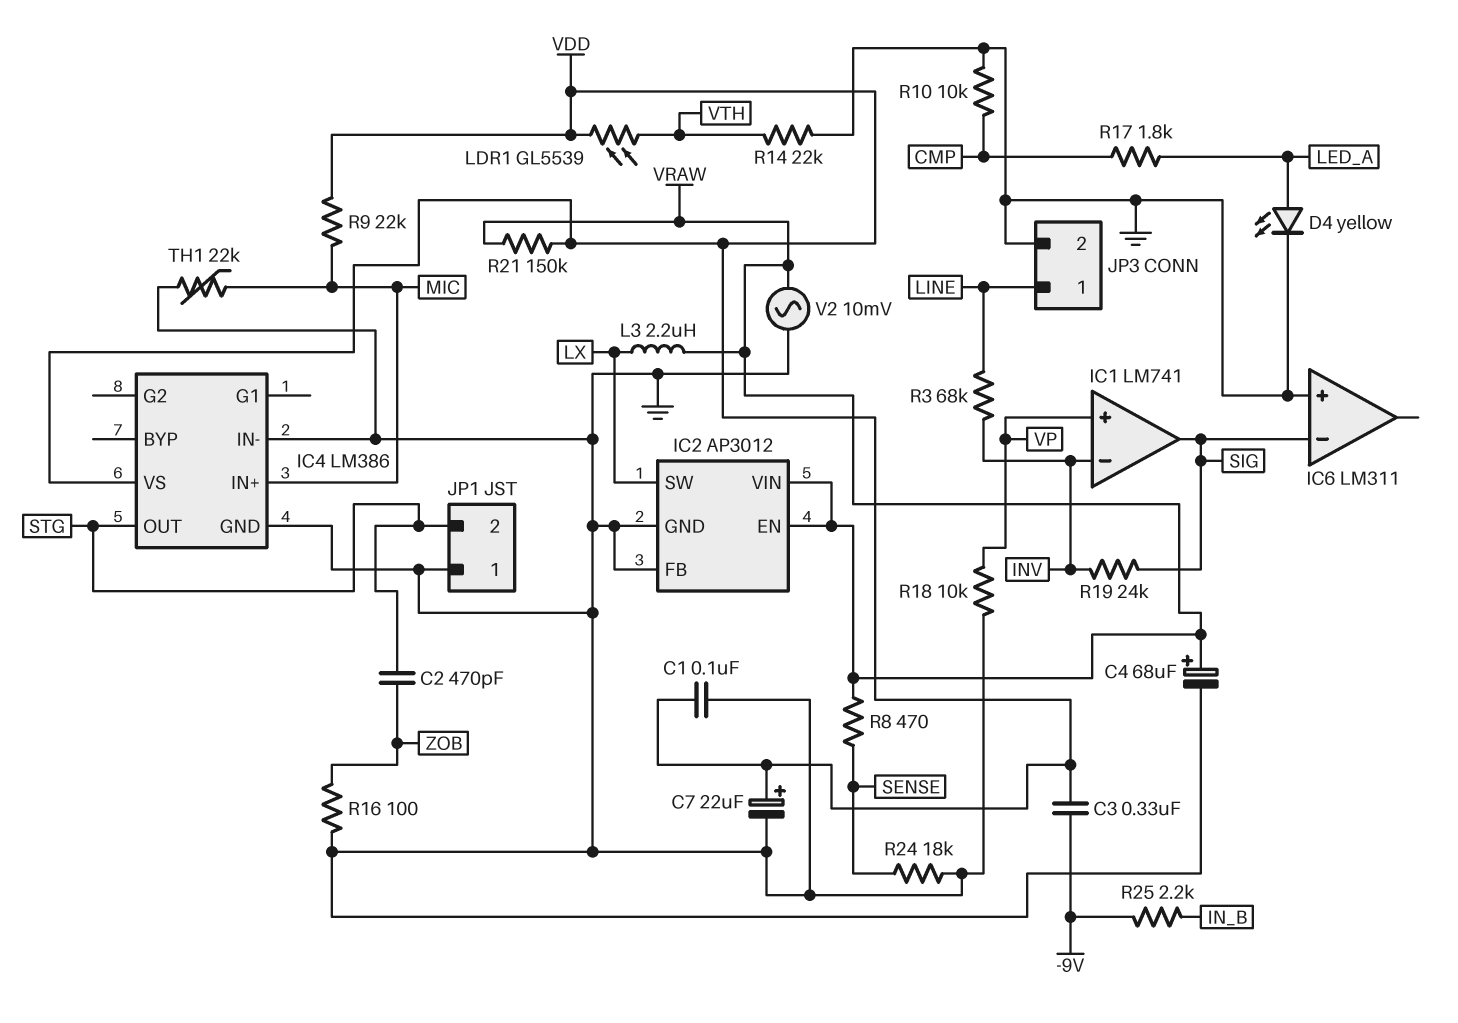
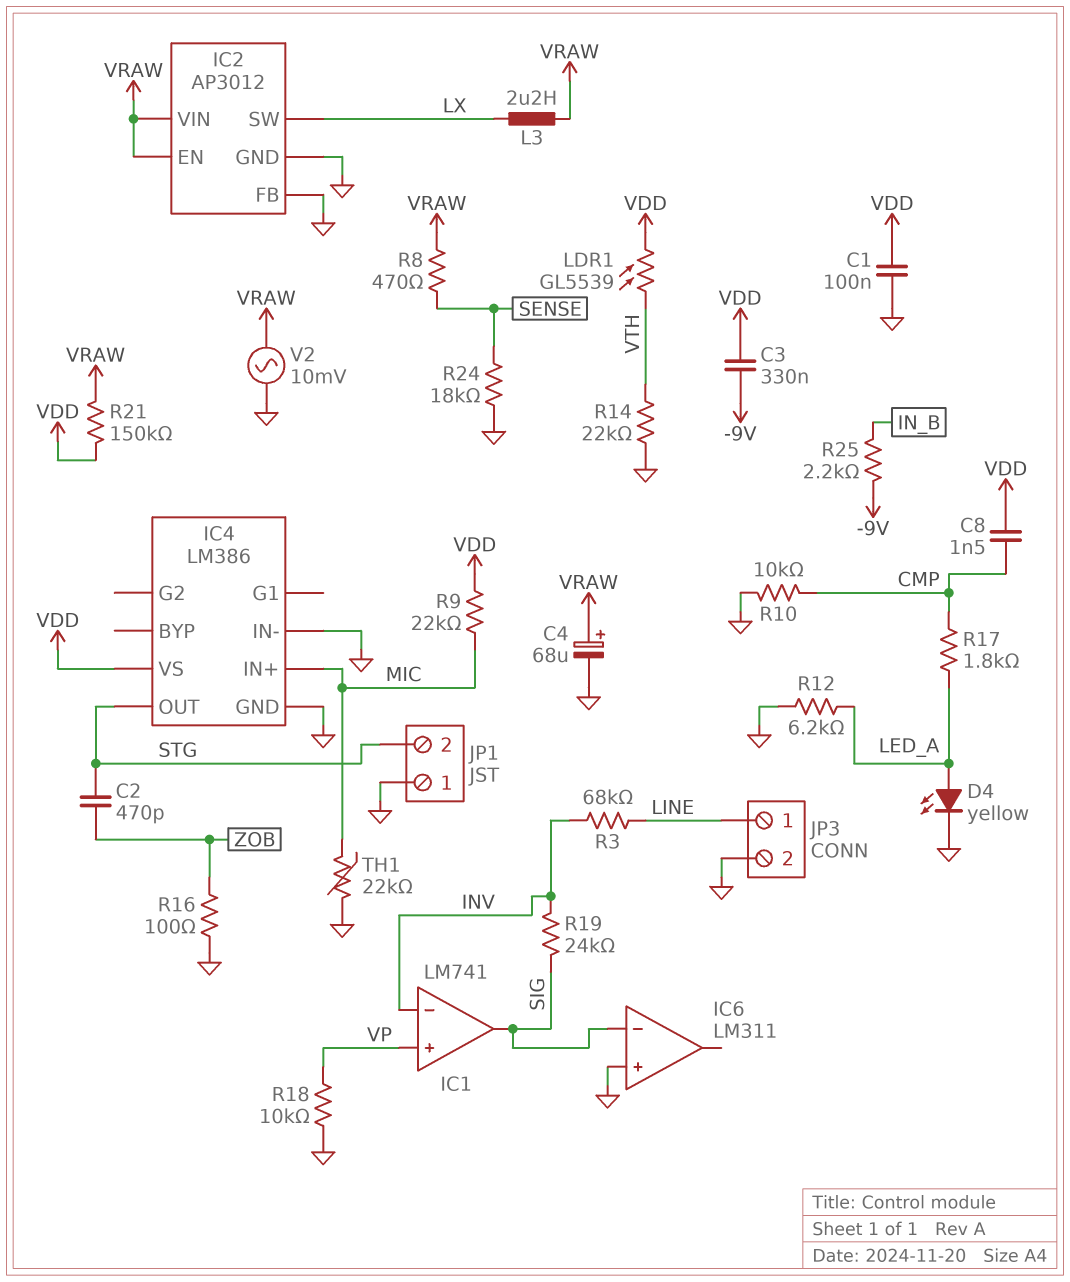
C7: 22uF (plus VDD, minus GND) -> none
C8: none -> 1.5nF (CMP, VDD)
R12: none -> 6.2k (GND, LED_A)

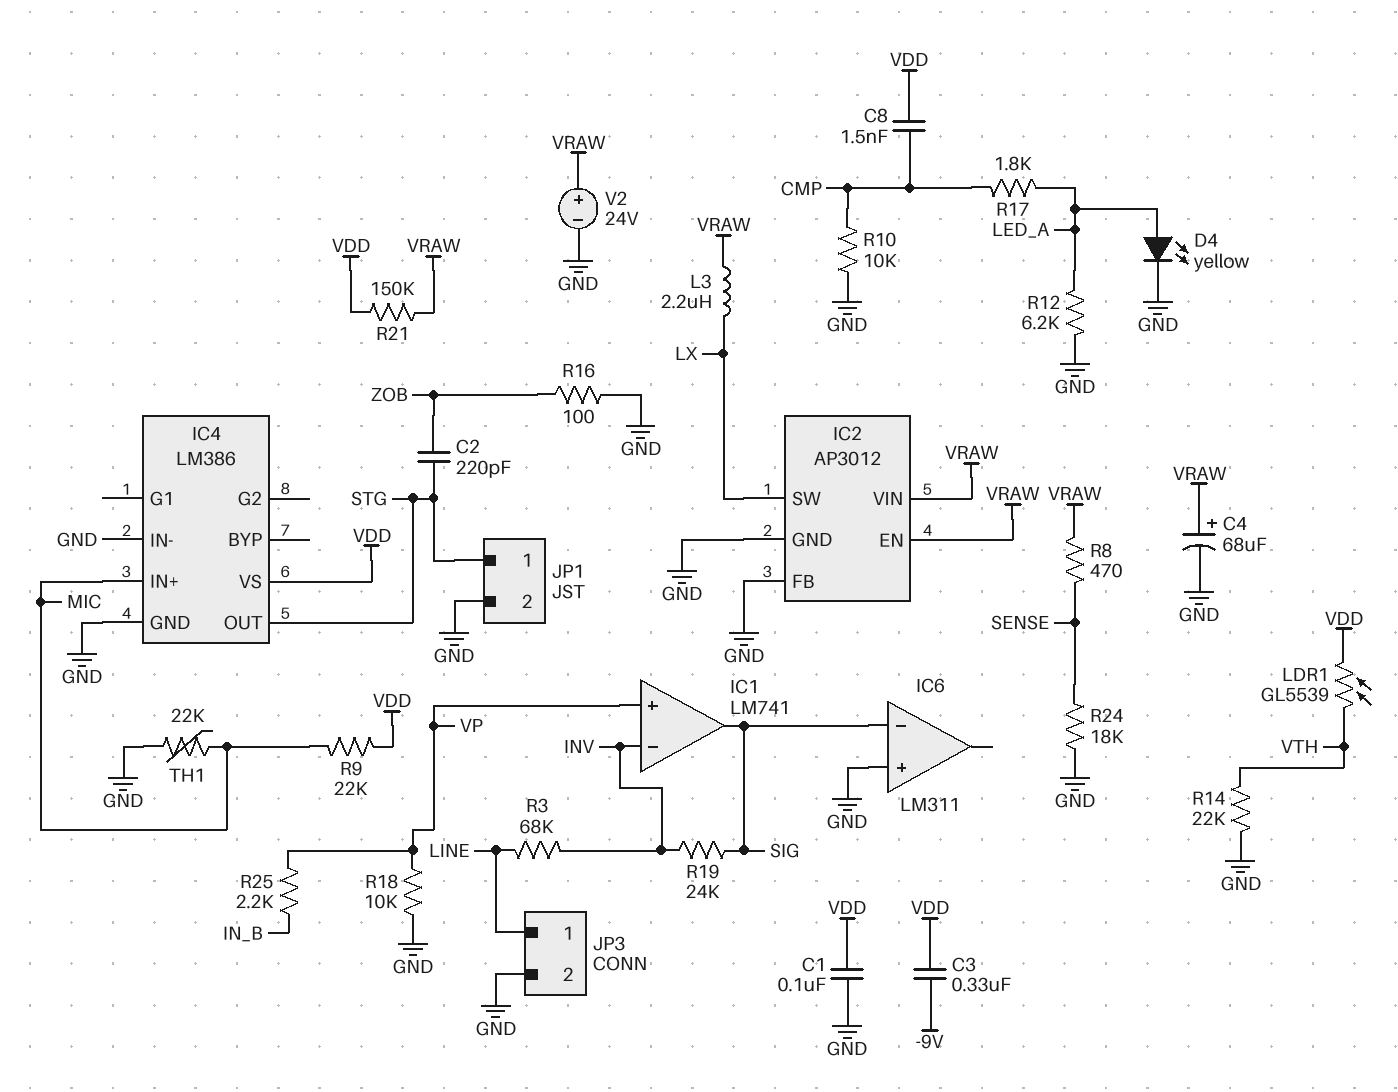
C2: 470pF (STG, ZOB) -> 220pF (STG, ZOB)
JP1 pin 1: GND -> STG
JP1 pin 2: STG -> GND
R25: 2.2k (-9V, IN_B) -> 2.2k (IN_B, VP)
V2: AC 10mV (GND, VRAW) -> 24V (plus VRAW, minus GND)

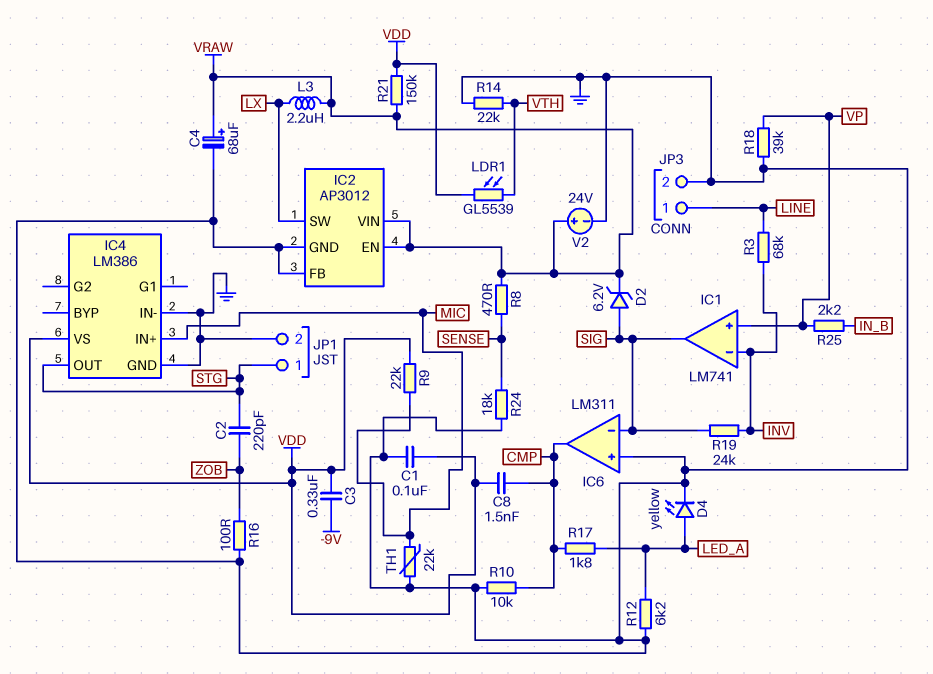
D2: none -> zener 6.2V (A SIG, K VRAW)
IC6 pin out: none -> CMP
R18: 10k (GND, VP) -> 39k (GND, VP)

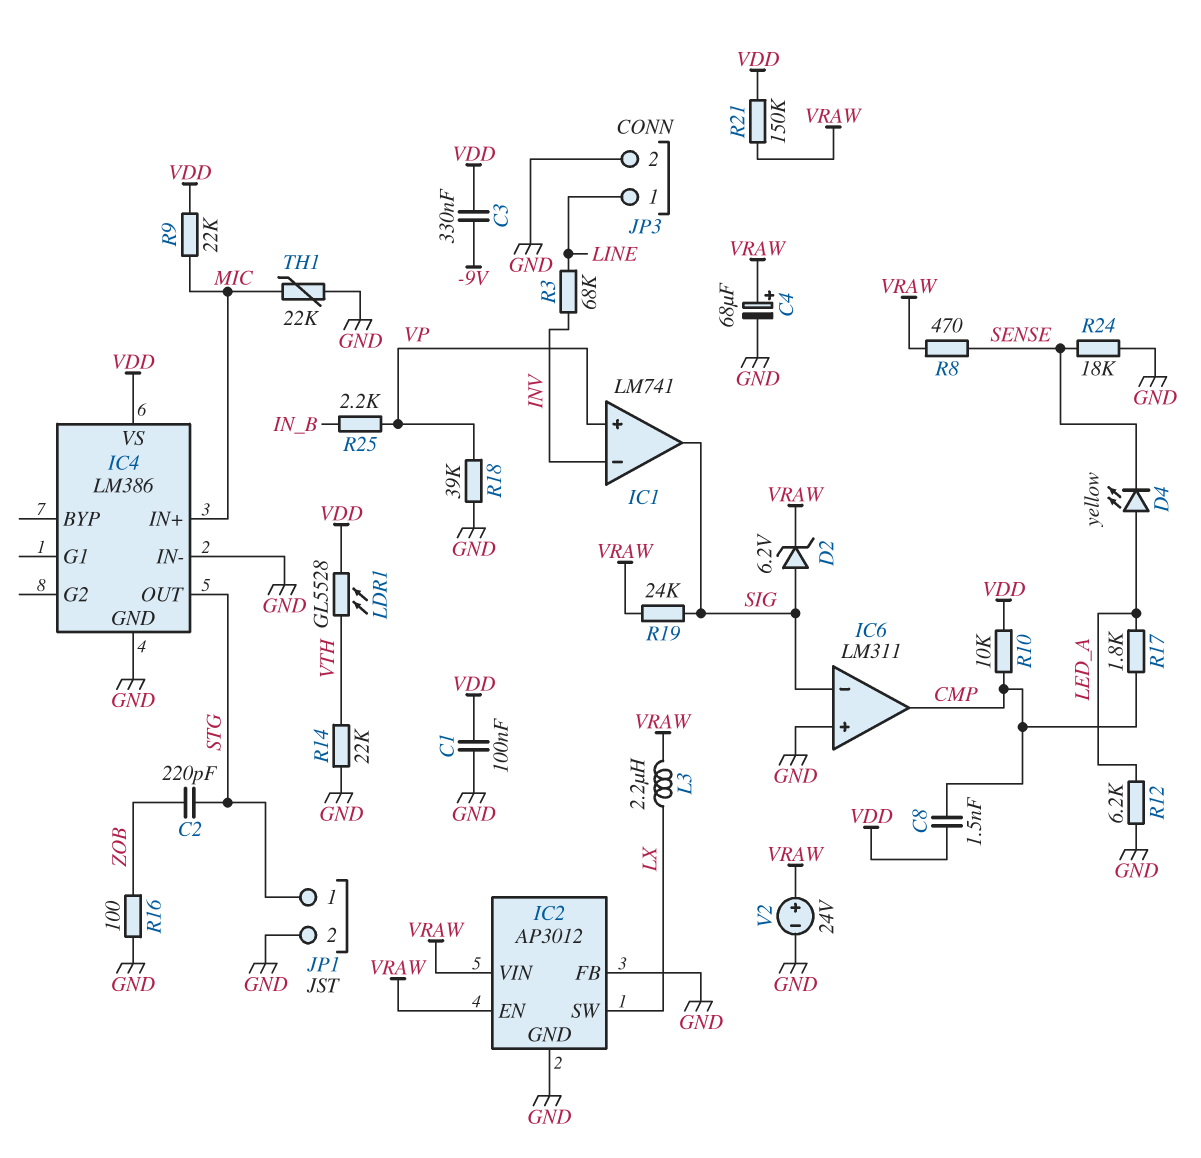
D4: LED yellow (A LED_A, K GND) -> LED yellow (A LED_A, K SENSE)
LDR1: GL5539 (VDD, VTH) -> GL5528 (VDD, VTH)
R10: 10k (CMP, GND) -> 10k (CMP, VDD)
R19: 24k (INV, SIG) -> 24k (SIG, VRAW)

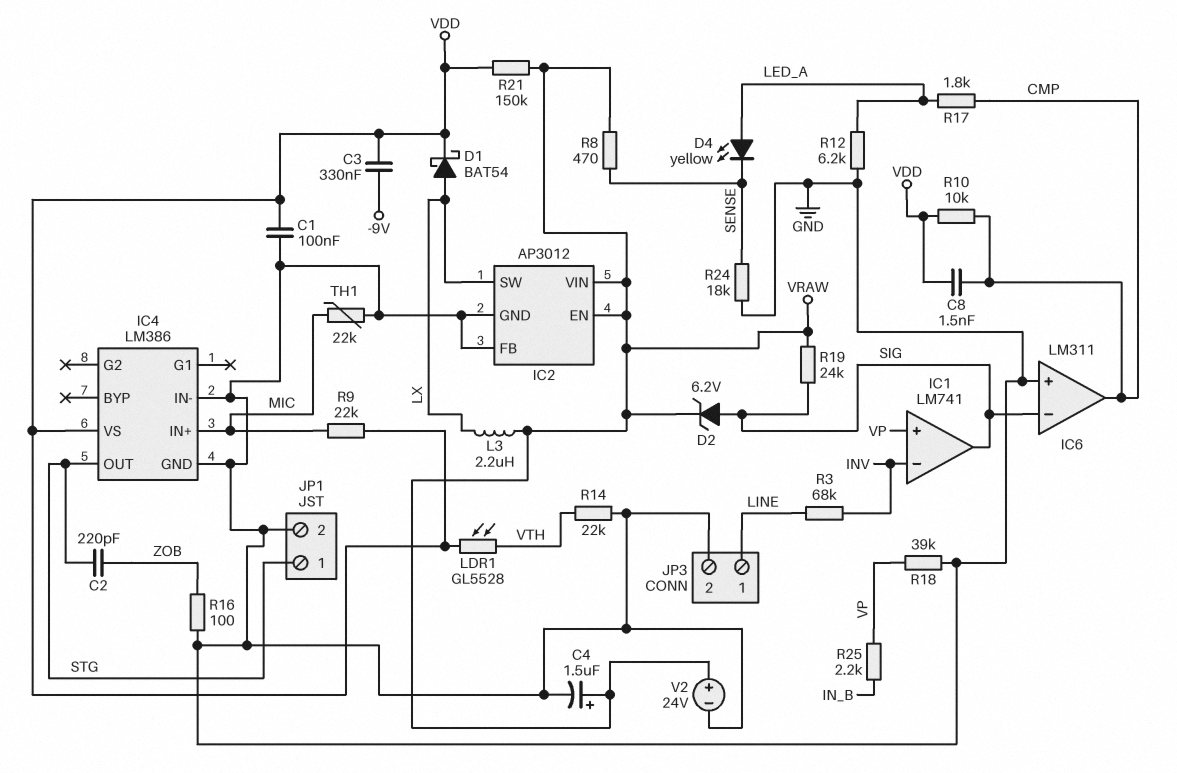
C4: 68uF (plus VRAW, minus GND) -> 1.5uF (plus VRAW, minus GND)
D1: none -> schottky BAT54 (A LX, K VDD)

